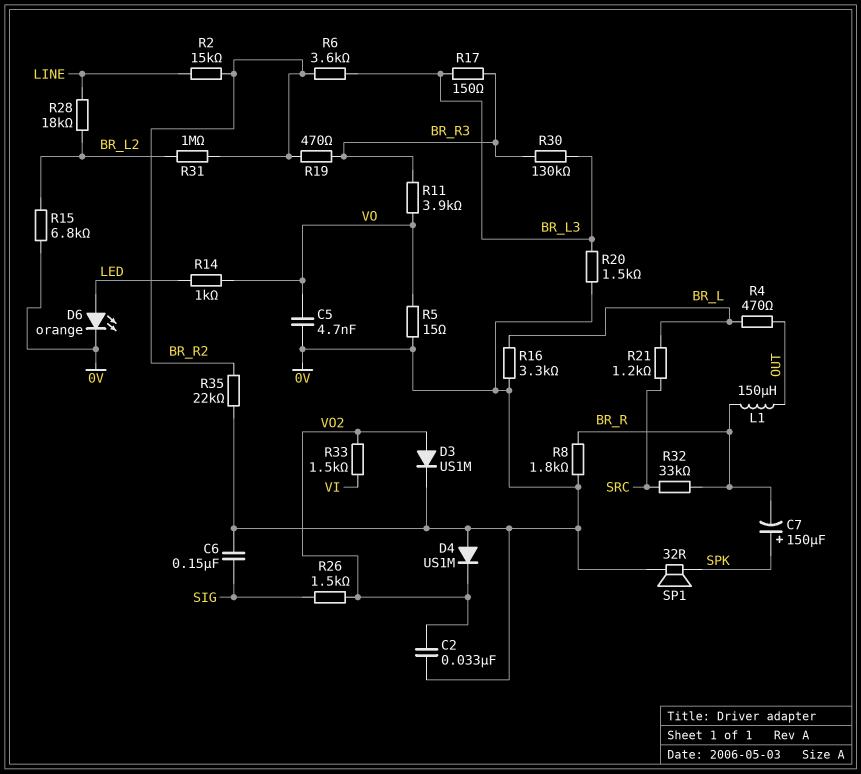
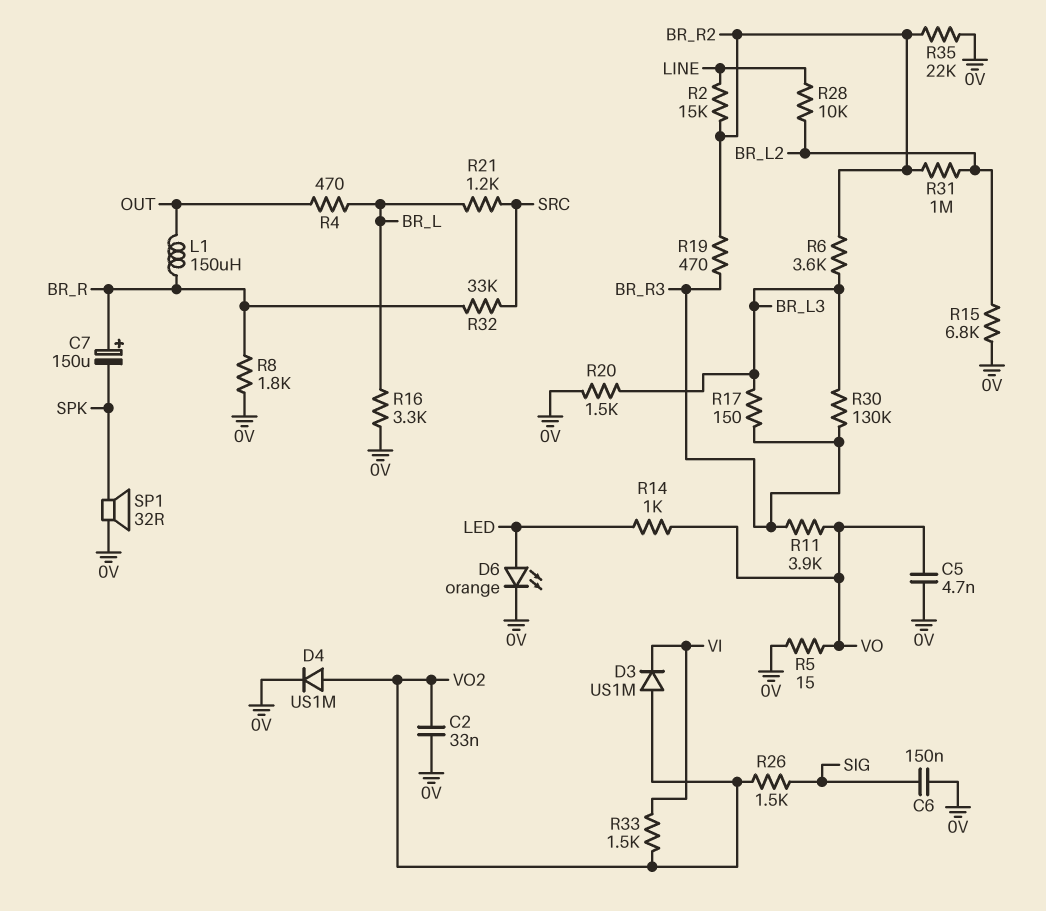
C7: 150uF (plus SPK, minus BR_R) -> 150uF (plus BR_R, minus SPK)
D3: diode US1M (A VO2, K 0V) -> diode US1M (A VO2, K VI)
D4: diode US1M (A 0V, K VO2) -> diode US1M (A VO2, K 0V)
R28: 18k (BR_L2, LINE) -> 10k (BR_L2, LINE)

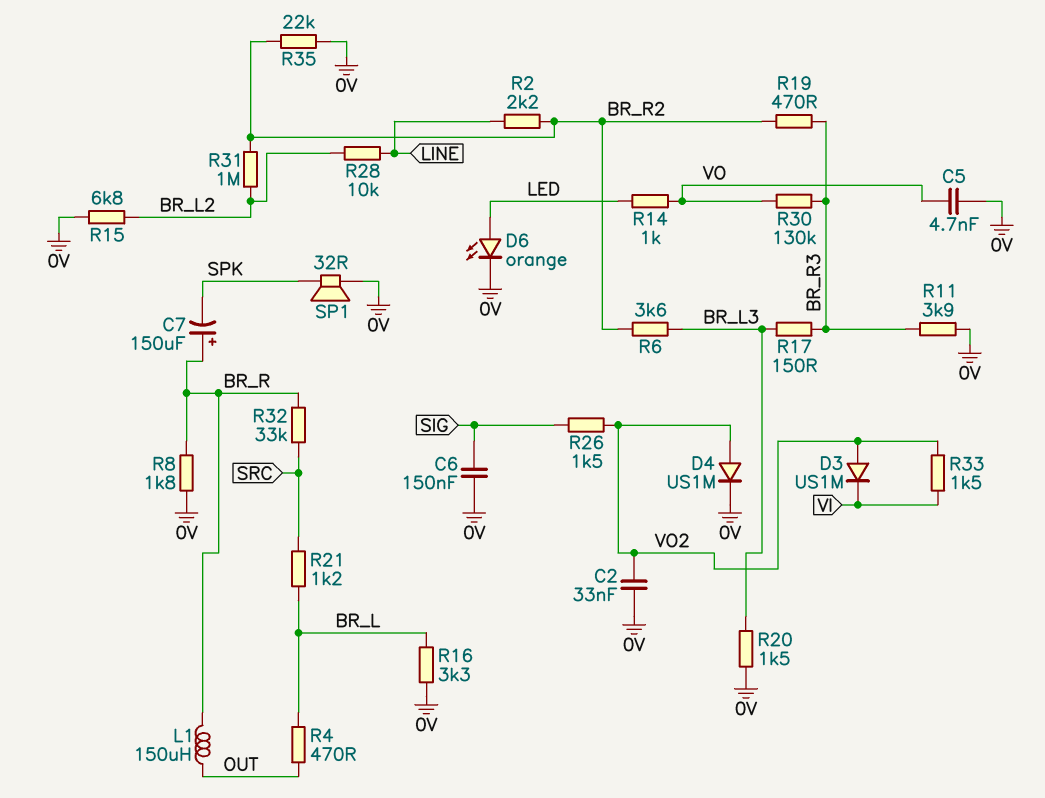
R2: 15k (BR_R2, LINE) -> 2.2k (BR_R2, LINE)
R5: 15 (0V, VO) -> none
R11: 3.9k (BR_R3, VO) -> 3.9k (0V, BR_R3)
R30: 130k (BR_L3, BR_R3) -> 130k (BR_R3, VO)

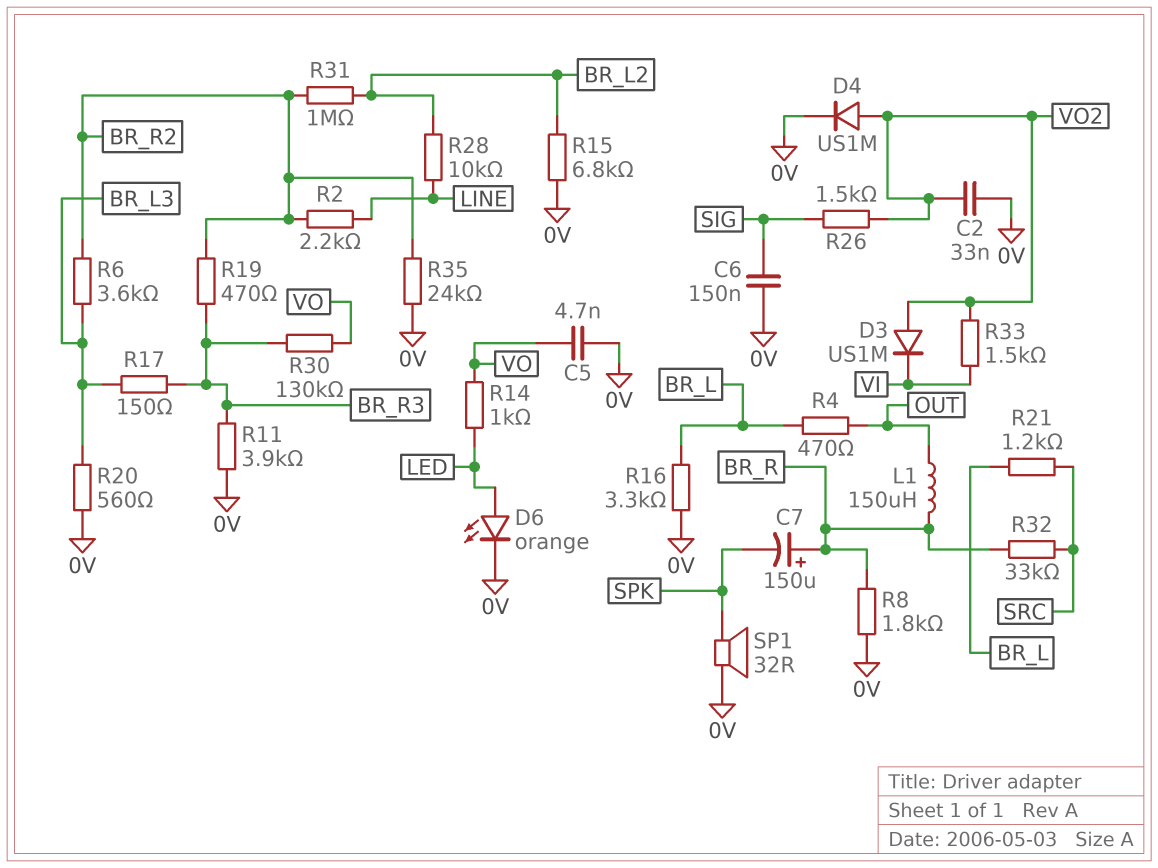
R20: 1.5k (0V, BR_L3) -> 560 (0V, BR_L3)
R35: 22k (0V, BR_R2) -> 24k (0V, BR_R2)

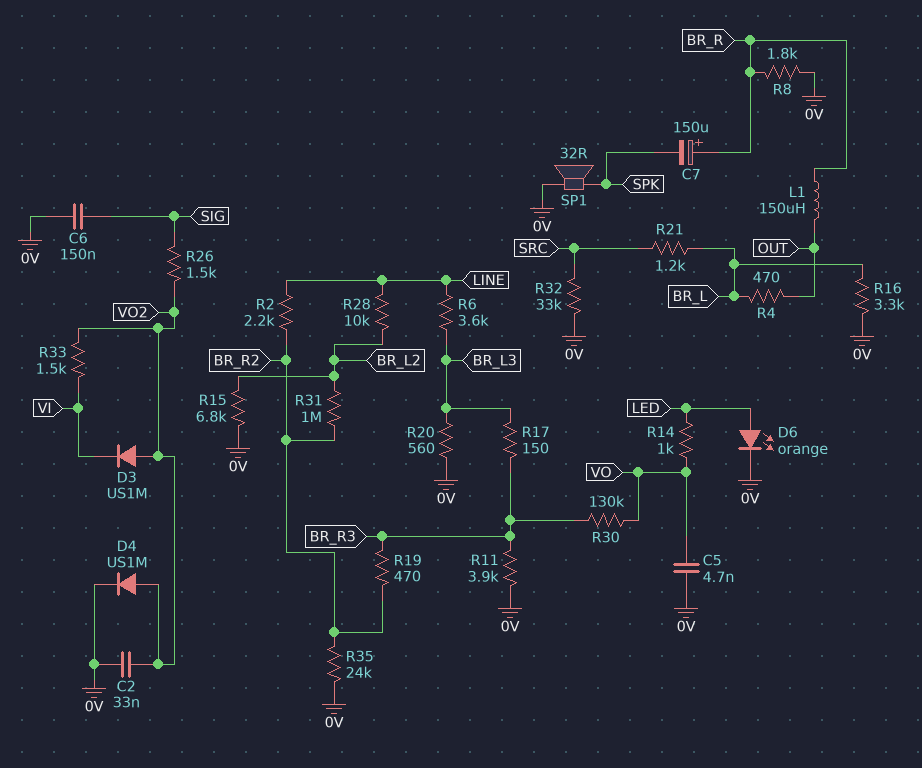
R6: 3.6k (BR_L3, BR_R2) -> 3.6k (BR_L3, LINE)
R32: 33k (BR_R, SRC) -> 33k (0V, SRC)

